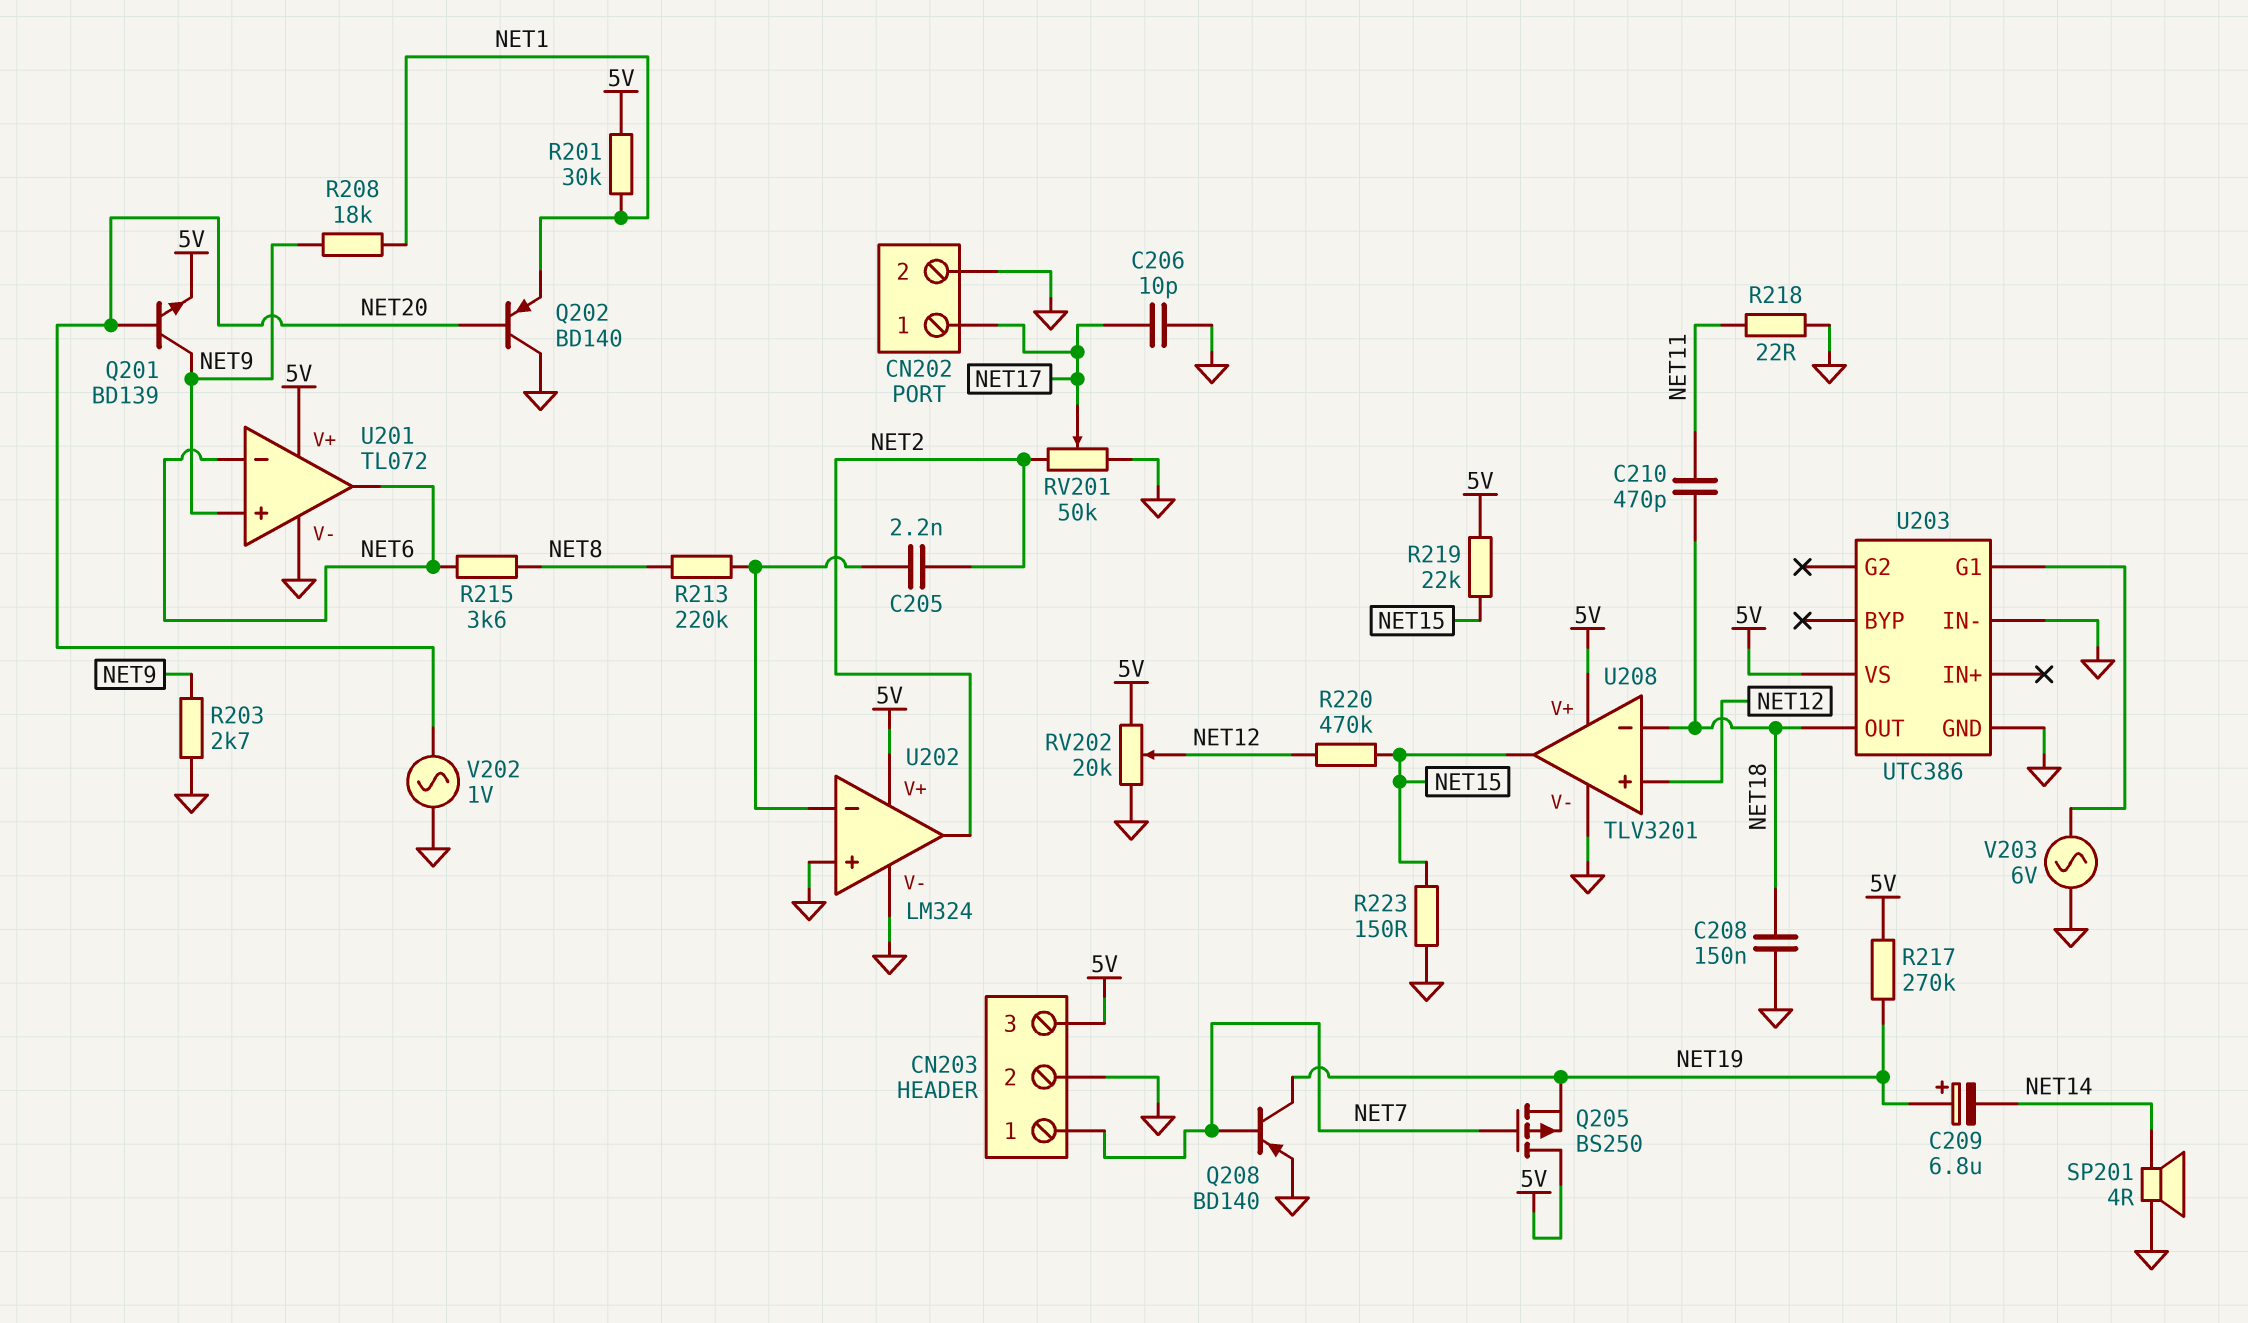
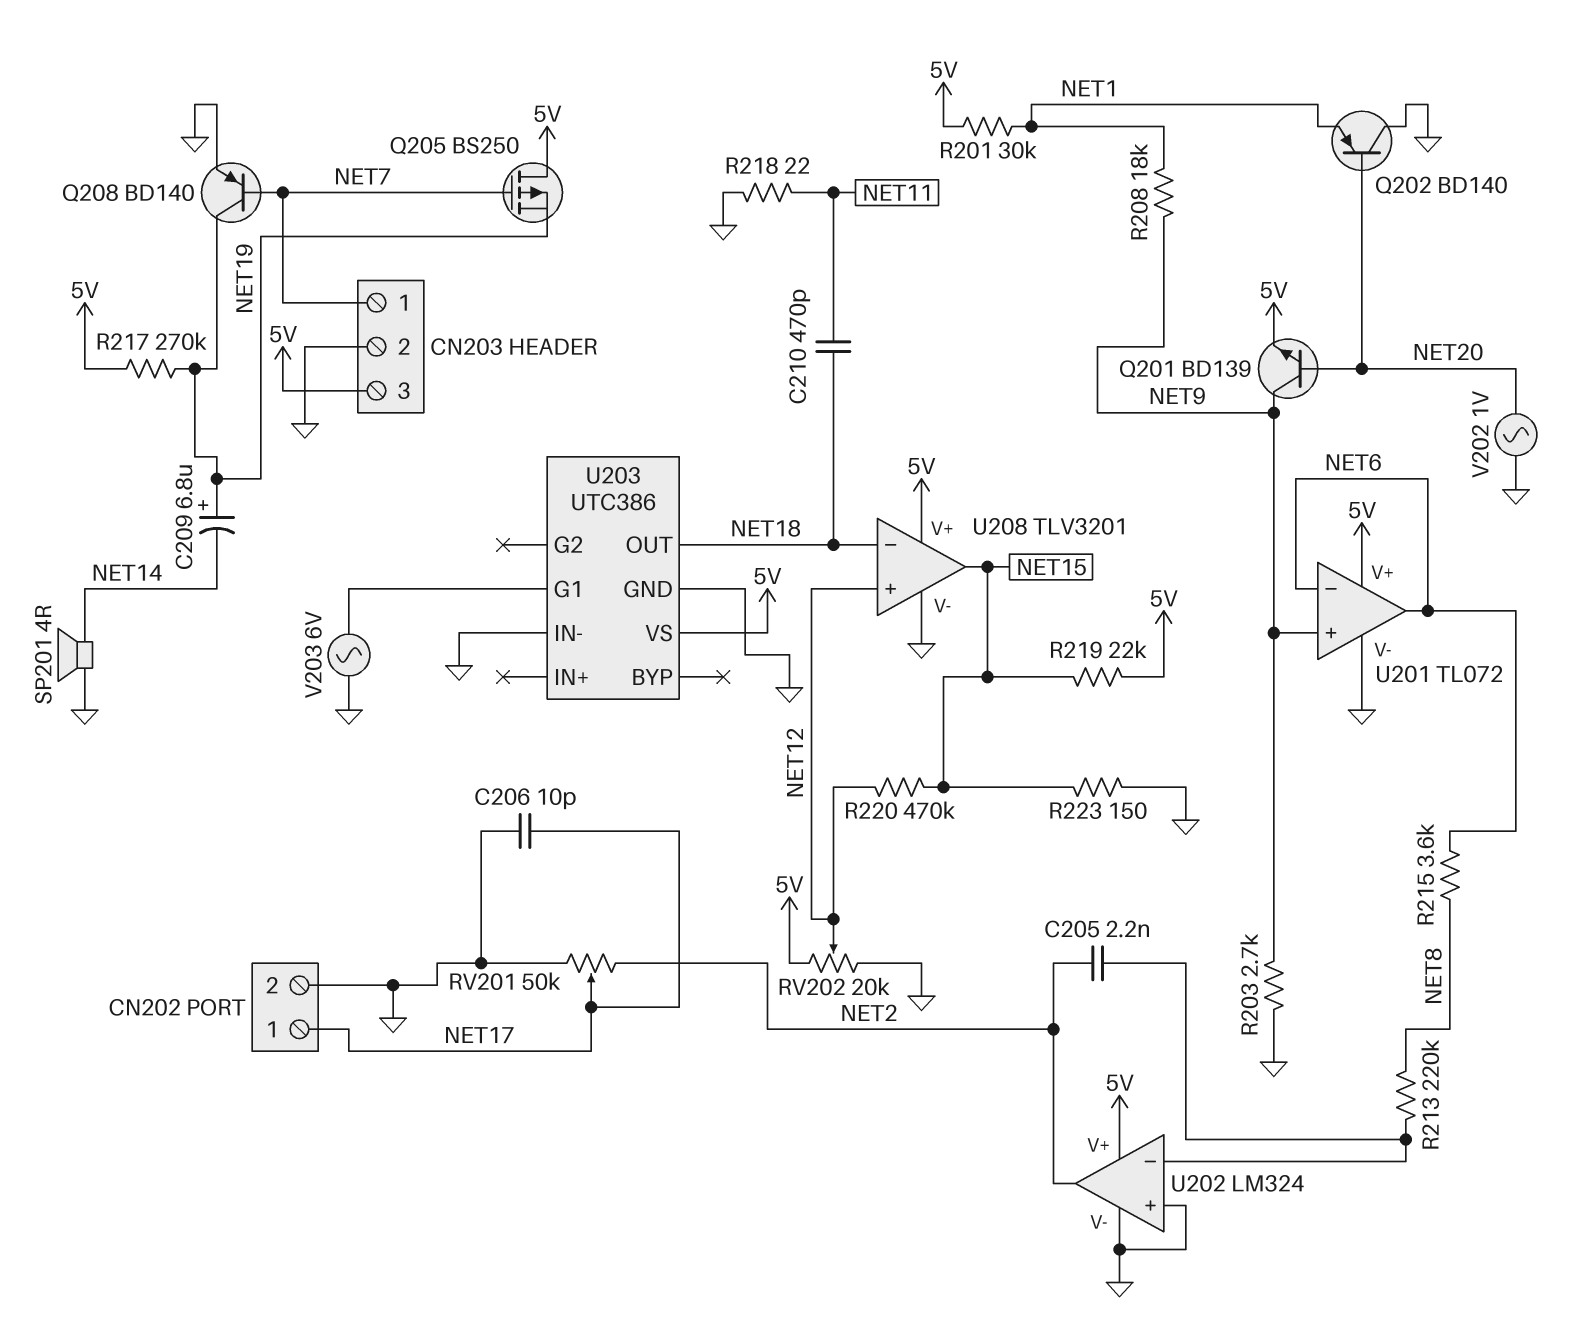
C208: 150nF (GND, NET18) -> none

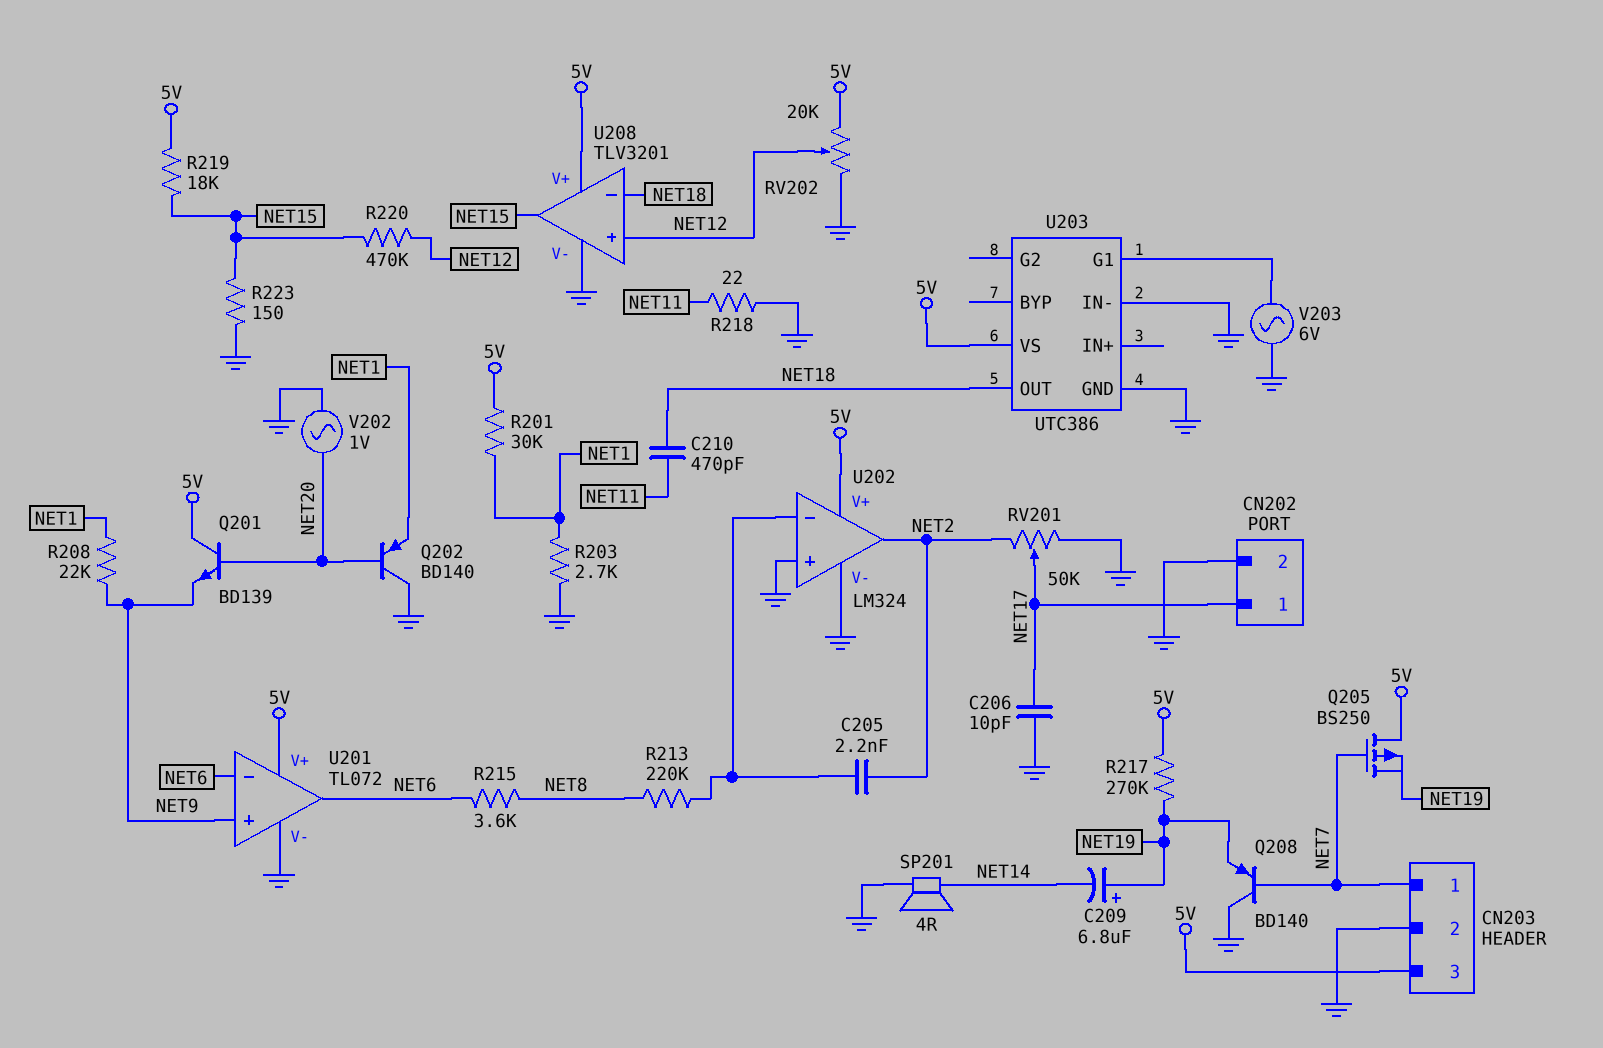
Q201: NPN BD139 (B NET20, C NET9, E 5V) -> NPN BD139 (B NET20, C 5V, E NET9)
Q208: PNP BD140 (B NET7, C NET19, E GND) -> PNP BD140 (B NET7, C GND, E NET19)
R203: 2.7k (GND, NET9) -> 2.7k (GND, NET1)
R208: 18k (NET1, NET9) -> 22k (NET1, NET9)
R219: 22k (5V, NET15) -> 18k (5V, NET15)

